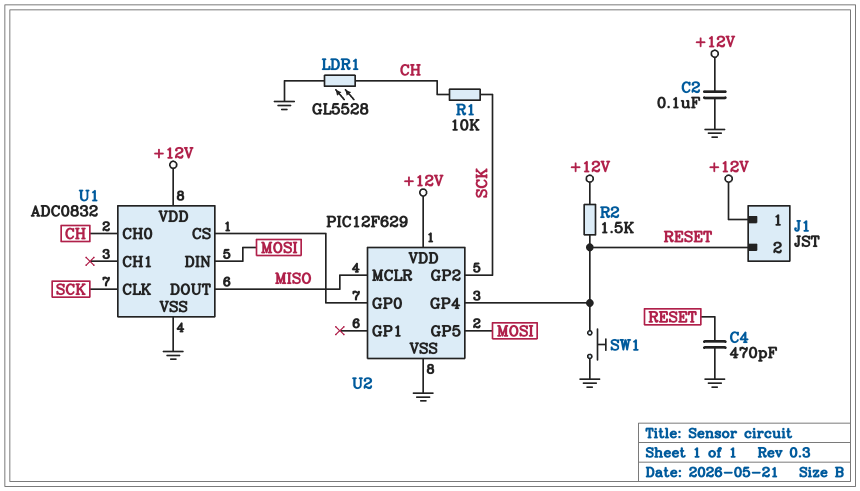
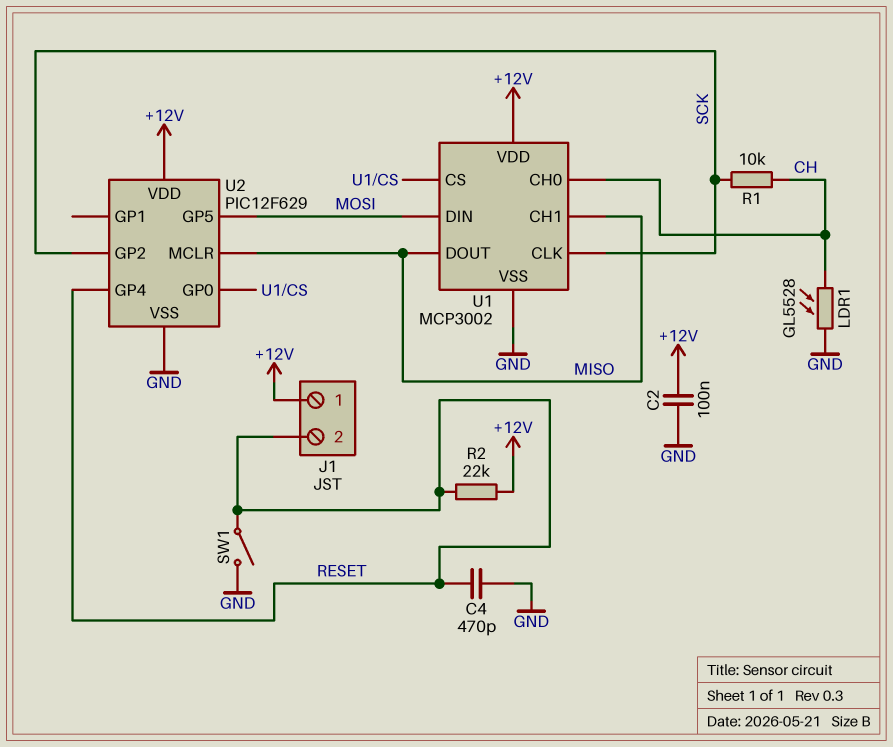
R2: 1.5k (+12V, RESET) -> 22k (+12V, RESET)
SW1: button (GND, RESET) -> switch (GND, RESET)
U1: ADC0832 -> MCP3002
U1 pin CH1: none -> MISO

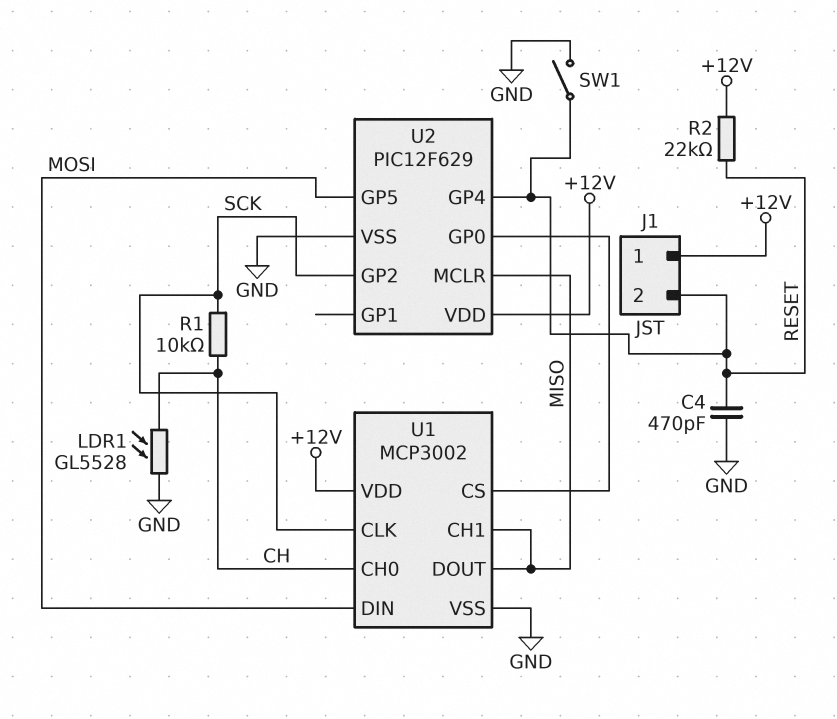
C2: 100nF (+12V, GND) -> none

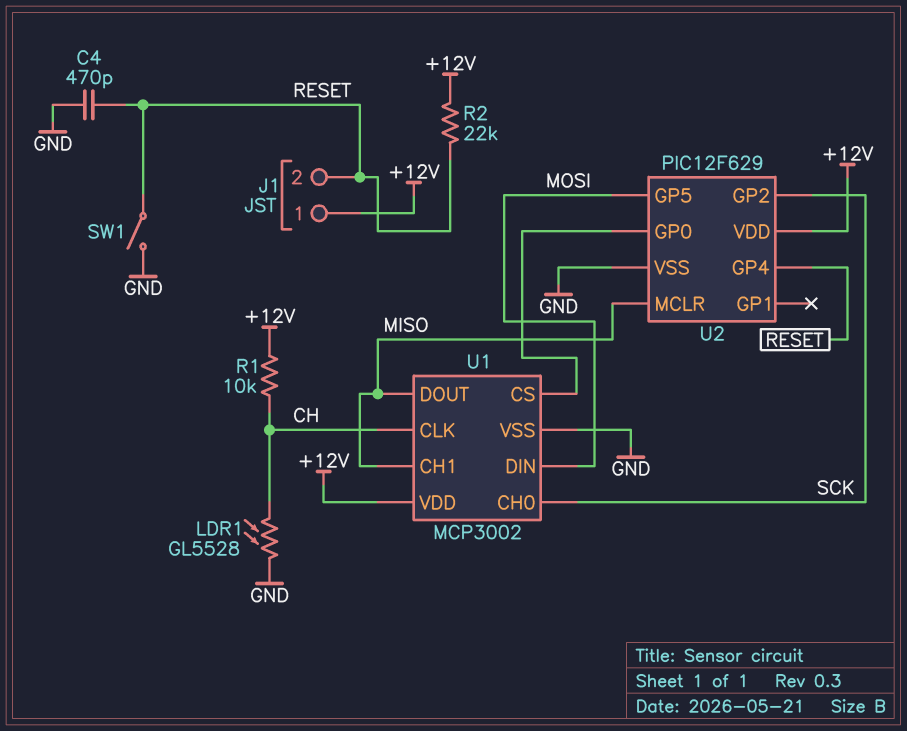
R1: 10k (CH, SCK) -> 10k (+12V, CH)
U1 pin CH0: CH -> SCK
U1 pin CLK: SCK -> CH

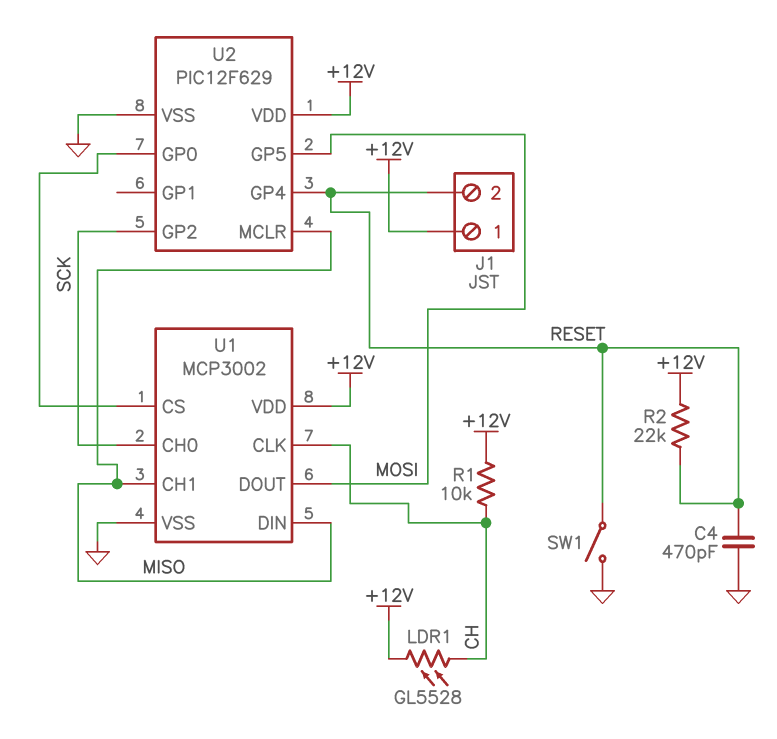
LDR1: GL5528 (CH, GND) -> GL5528 (+12V, CH)
U1 pin DIN: MOSI -> MISO
U1 pin DOUT: MISO -> MOSI

